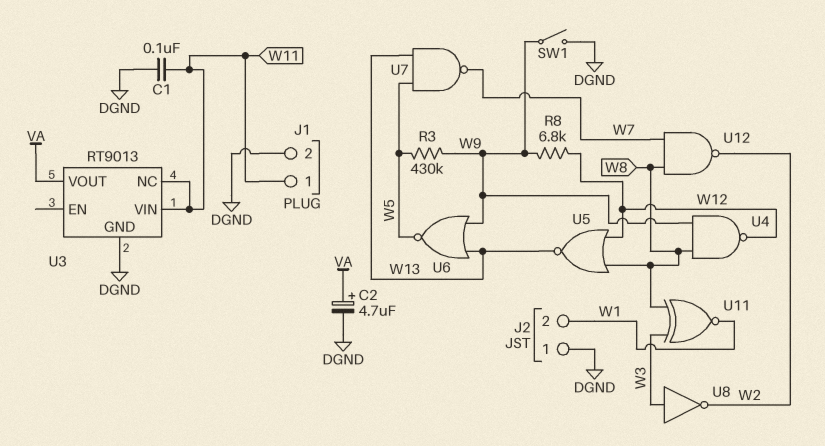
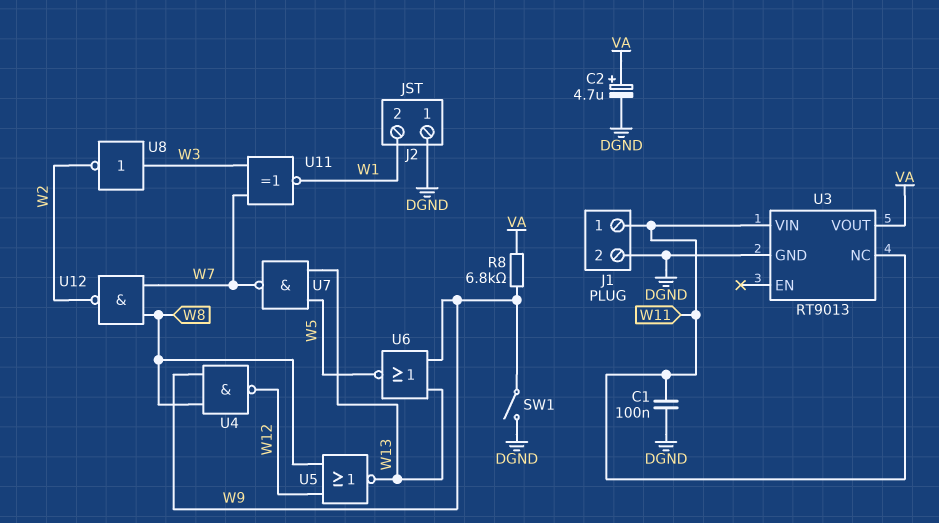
R3: 430k (W5, W9) -> none
R8: 6.8k (W9, W12) -> 6.8k (VA, W9)
U11: XNOR (in W3, in W8, out W1) -> XNOR (in W3, in W7, out W1)

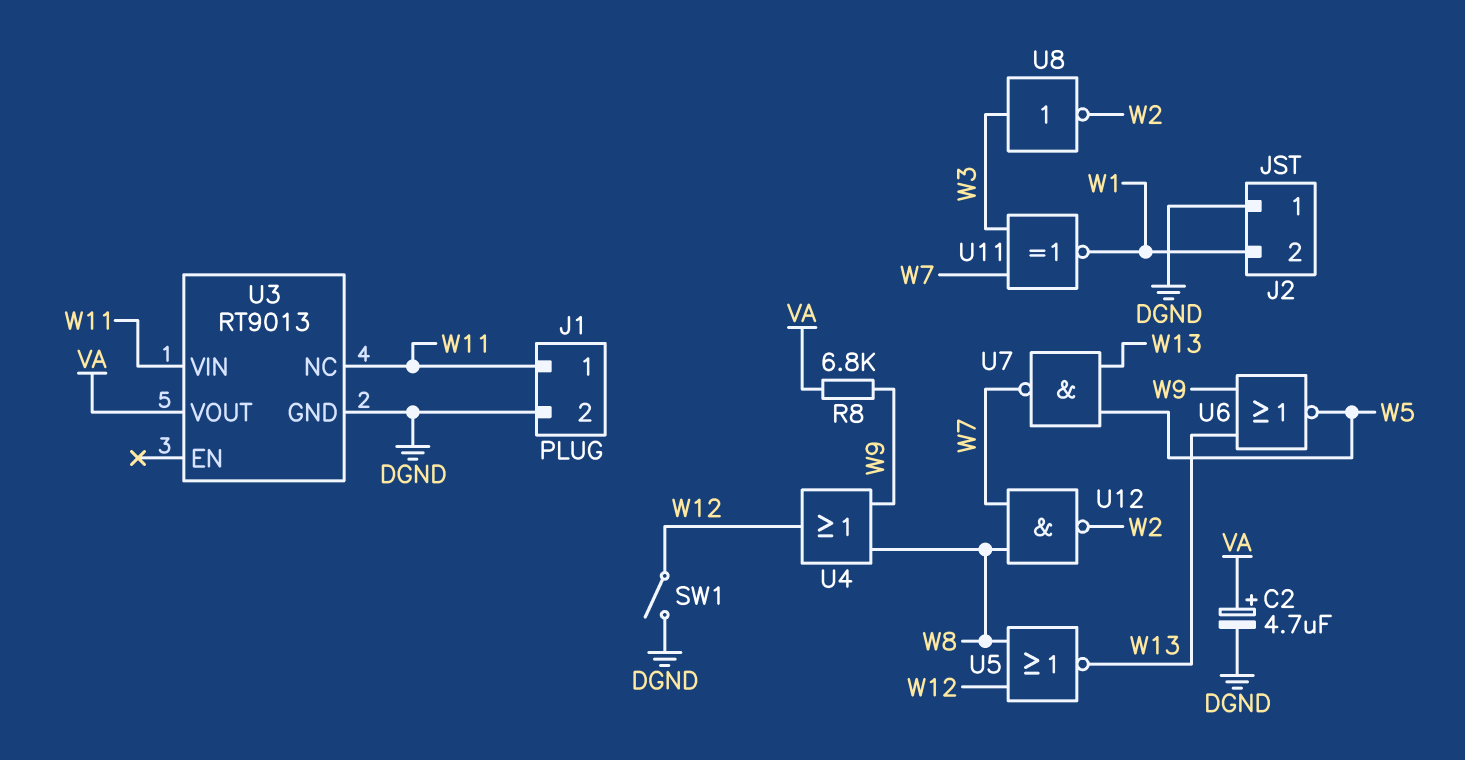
C1: 100nF (DGND, W11) -> none
SW1: switch (DGND, W9) -> switch (DGND, W12)
U4: NAND (in W8, in W9, out W12) -> OR (in W8, in W9, out W12)

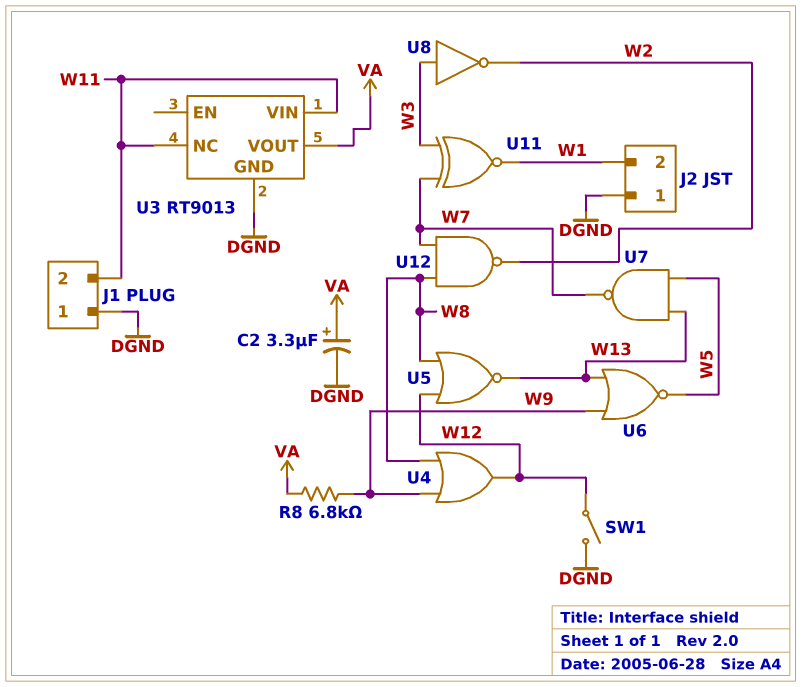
C2: 4.7uF (plus VA, minus DGND) -> 3.3uF (plus VA, minus DGND)
J1 pin 1: W11 -> DGND
J1 pin 2: DGND -> W11

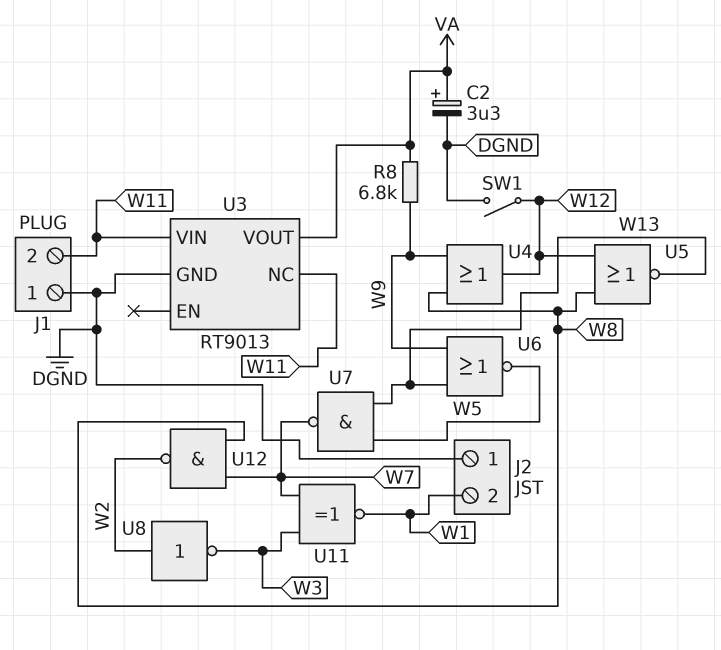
U8: NOT (in W3, out W2) -> NOT (in W2, out W3)

